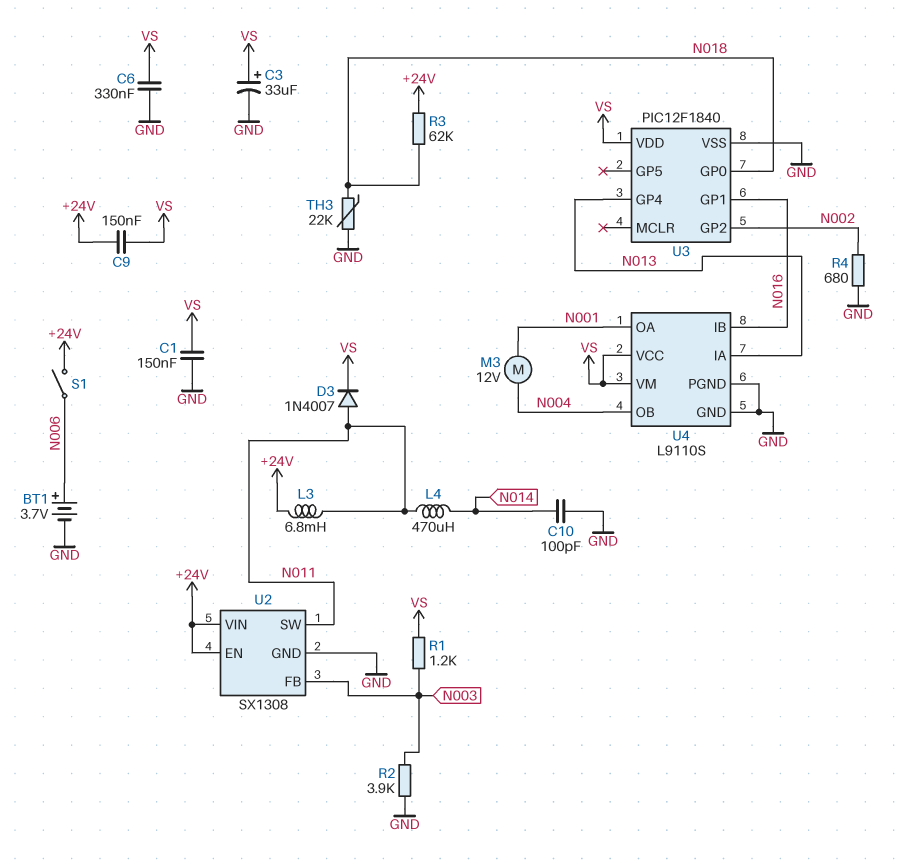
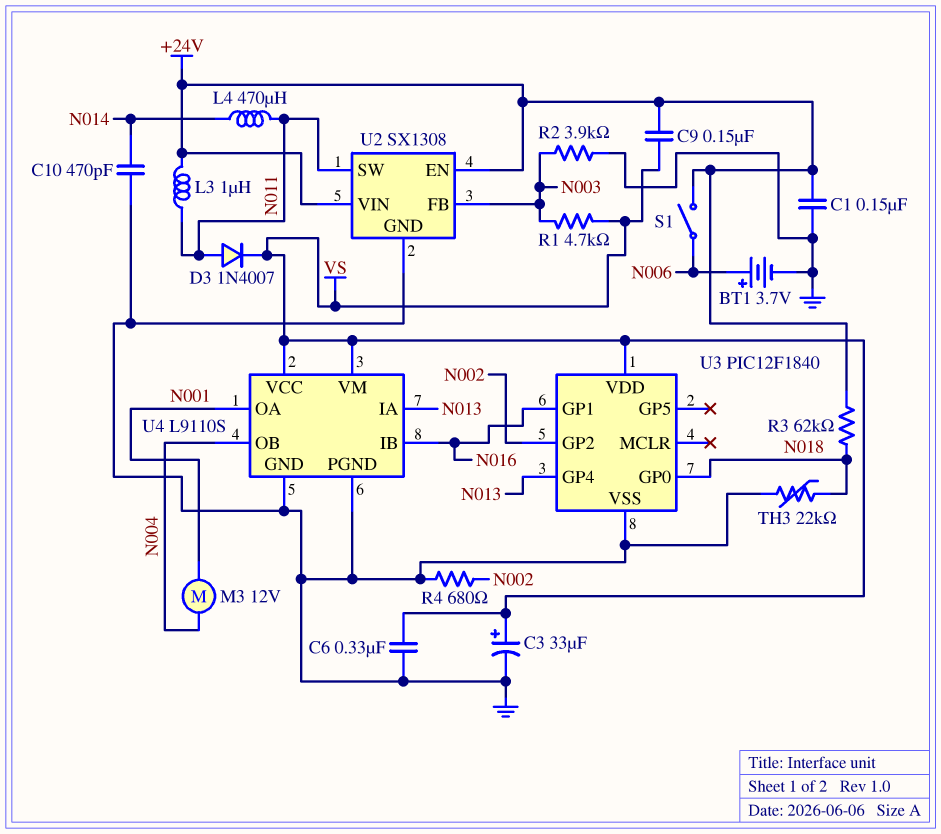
C1: 150nF (GND, VS) -> 150nF (+24V, GND)
C10: 100pF (GND, N014) -> 470pF (GND, N014)
L3: 6.8mH (+24V, N011) -> 1uH (+24V, N011)
R1: 1.2k (N003, VS) -> 4.7k (N003, VS)

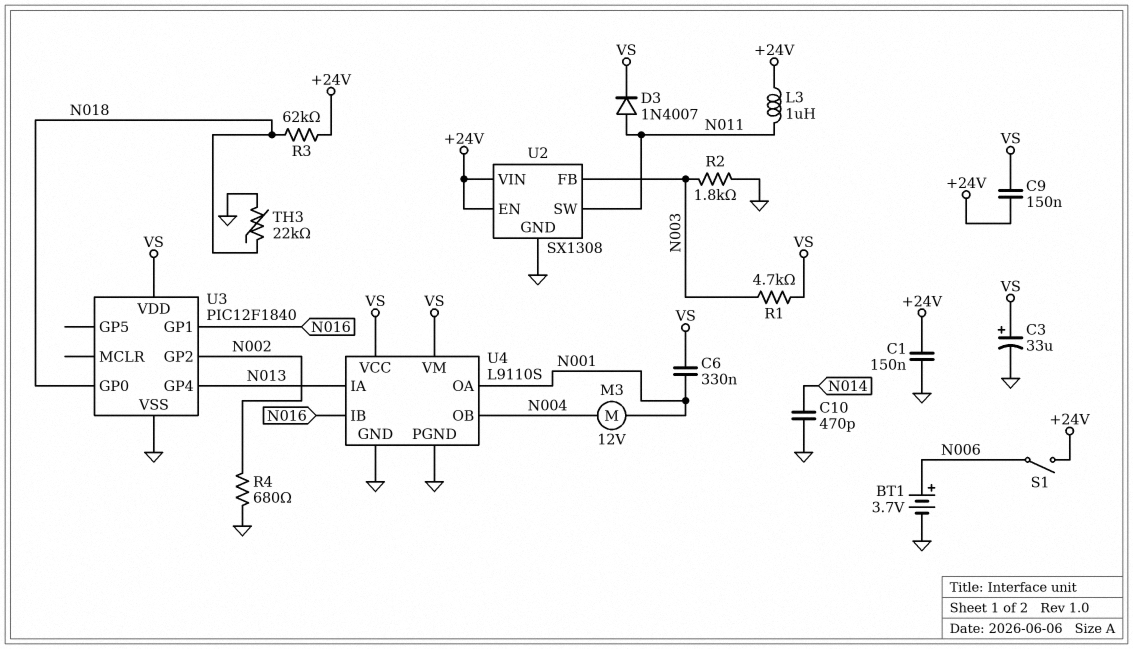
C6: 330nF (GND, VS) -> 330nF (N001, VS)
L4: 470uH (N011, N014) -> none
R2: 3.9k (GND, N003) -> 1.8k (GND, N003)

